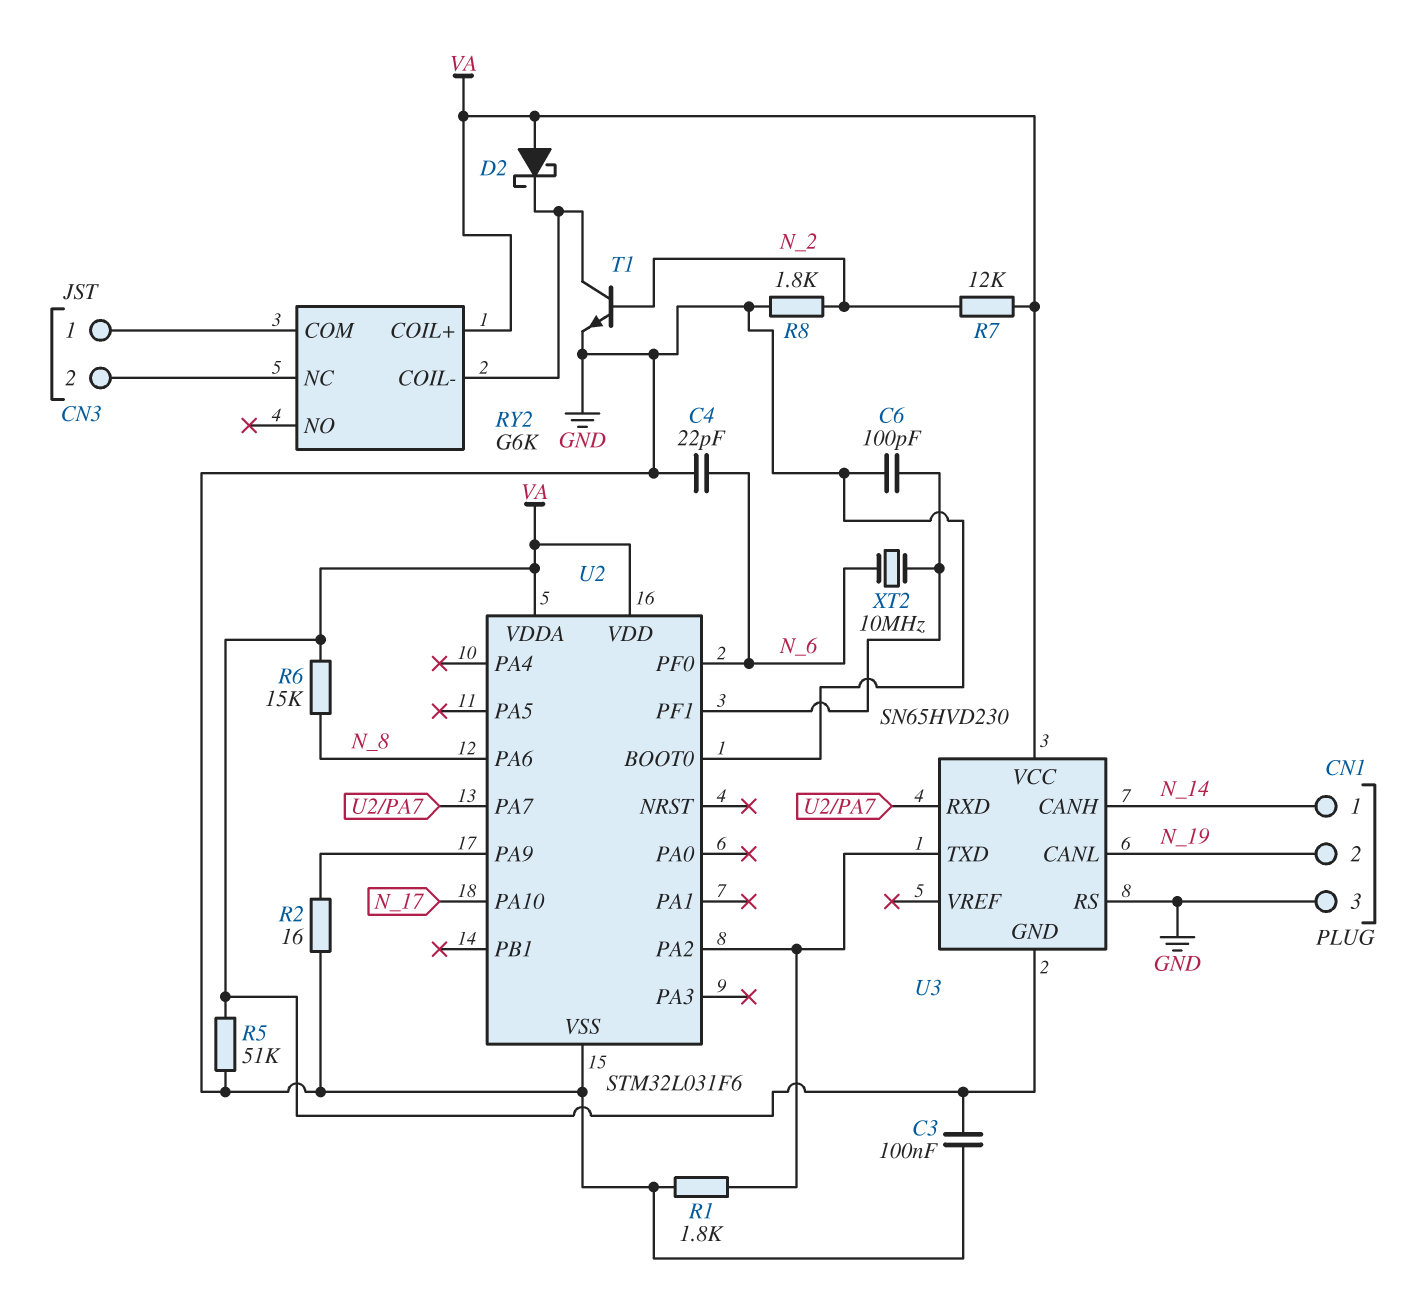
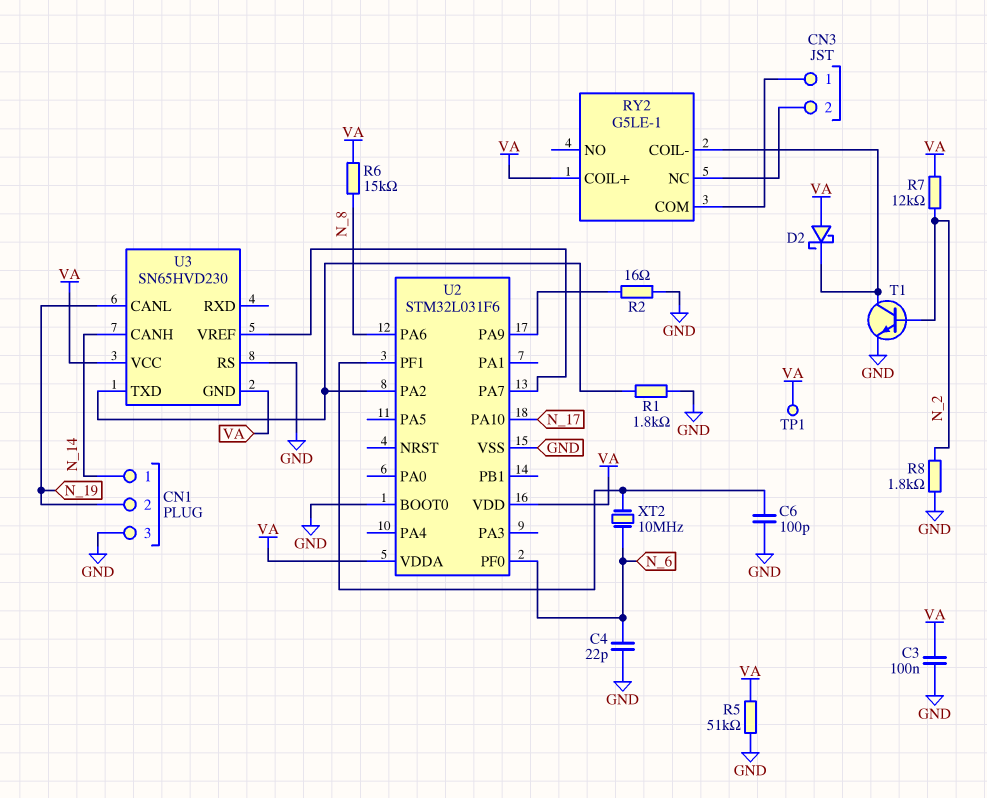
RY2: G6K -> G5LE-1
TP1: none -> test point (VA)
U3 pin RXD: U2/PA7 -> none
U3 pin VREF: none -> U2/PA7

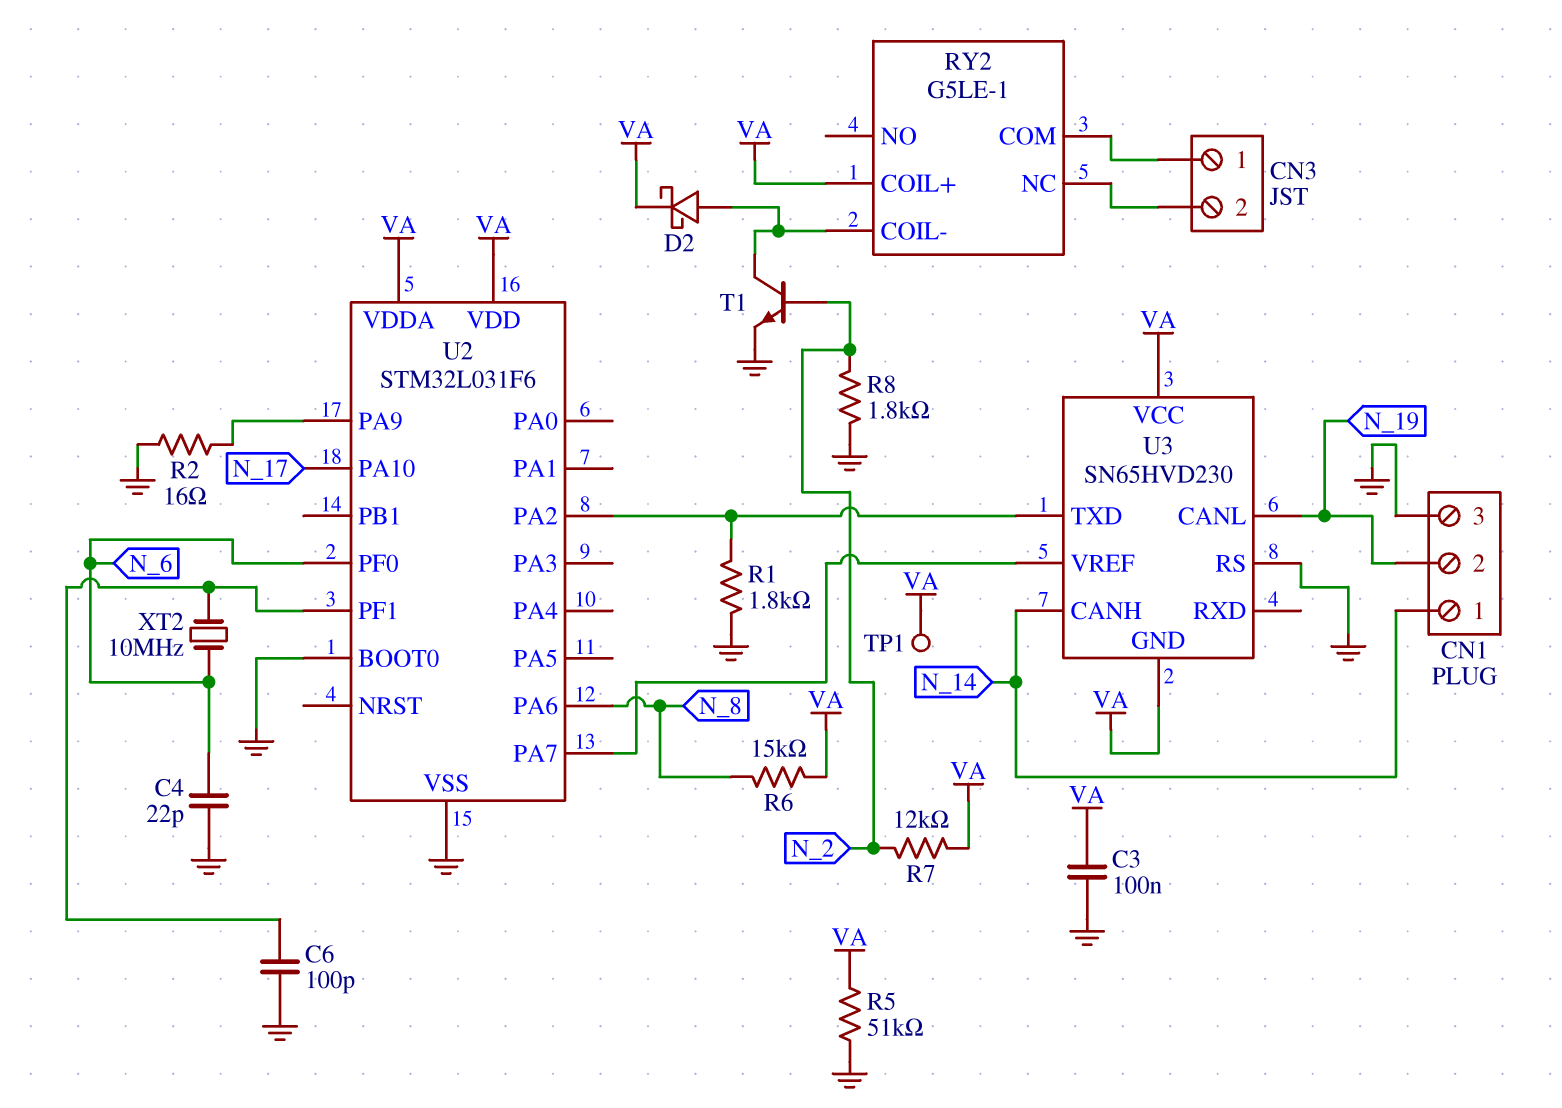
D2: schottky (A VA, K RY2/COIL-) -> schottky (A RY2/COIL-, K VA)

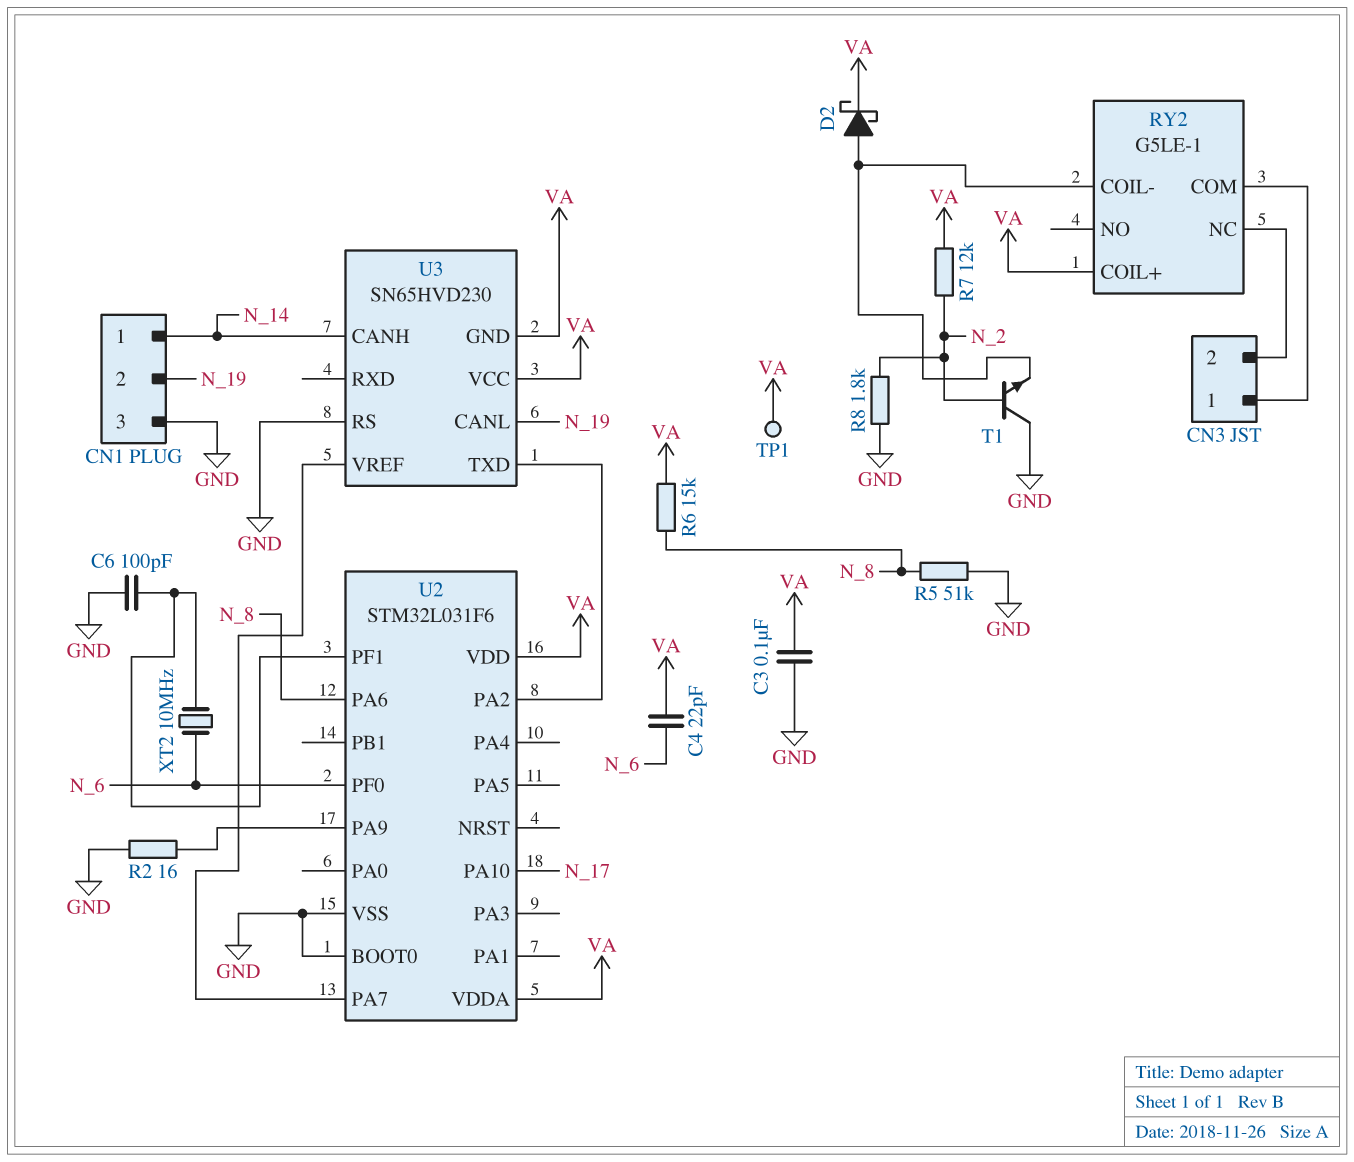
C4: 22pF (GND, N_6) -> 22pF (N_6, VA)
R1: 1.8k (GND, U2/PA2) -> none
R5: 51k (GND, VA) -> 51k (GND, N_8)
T1: NPN (B N_2, C RY2/COIL-, E GND) -> NPN (B N_2, C GND, E RY2/COIL-)

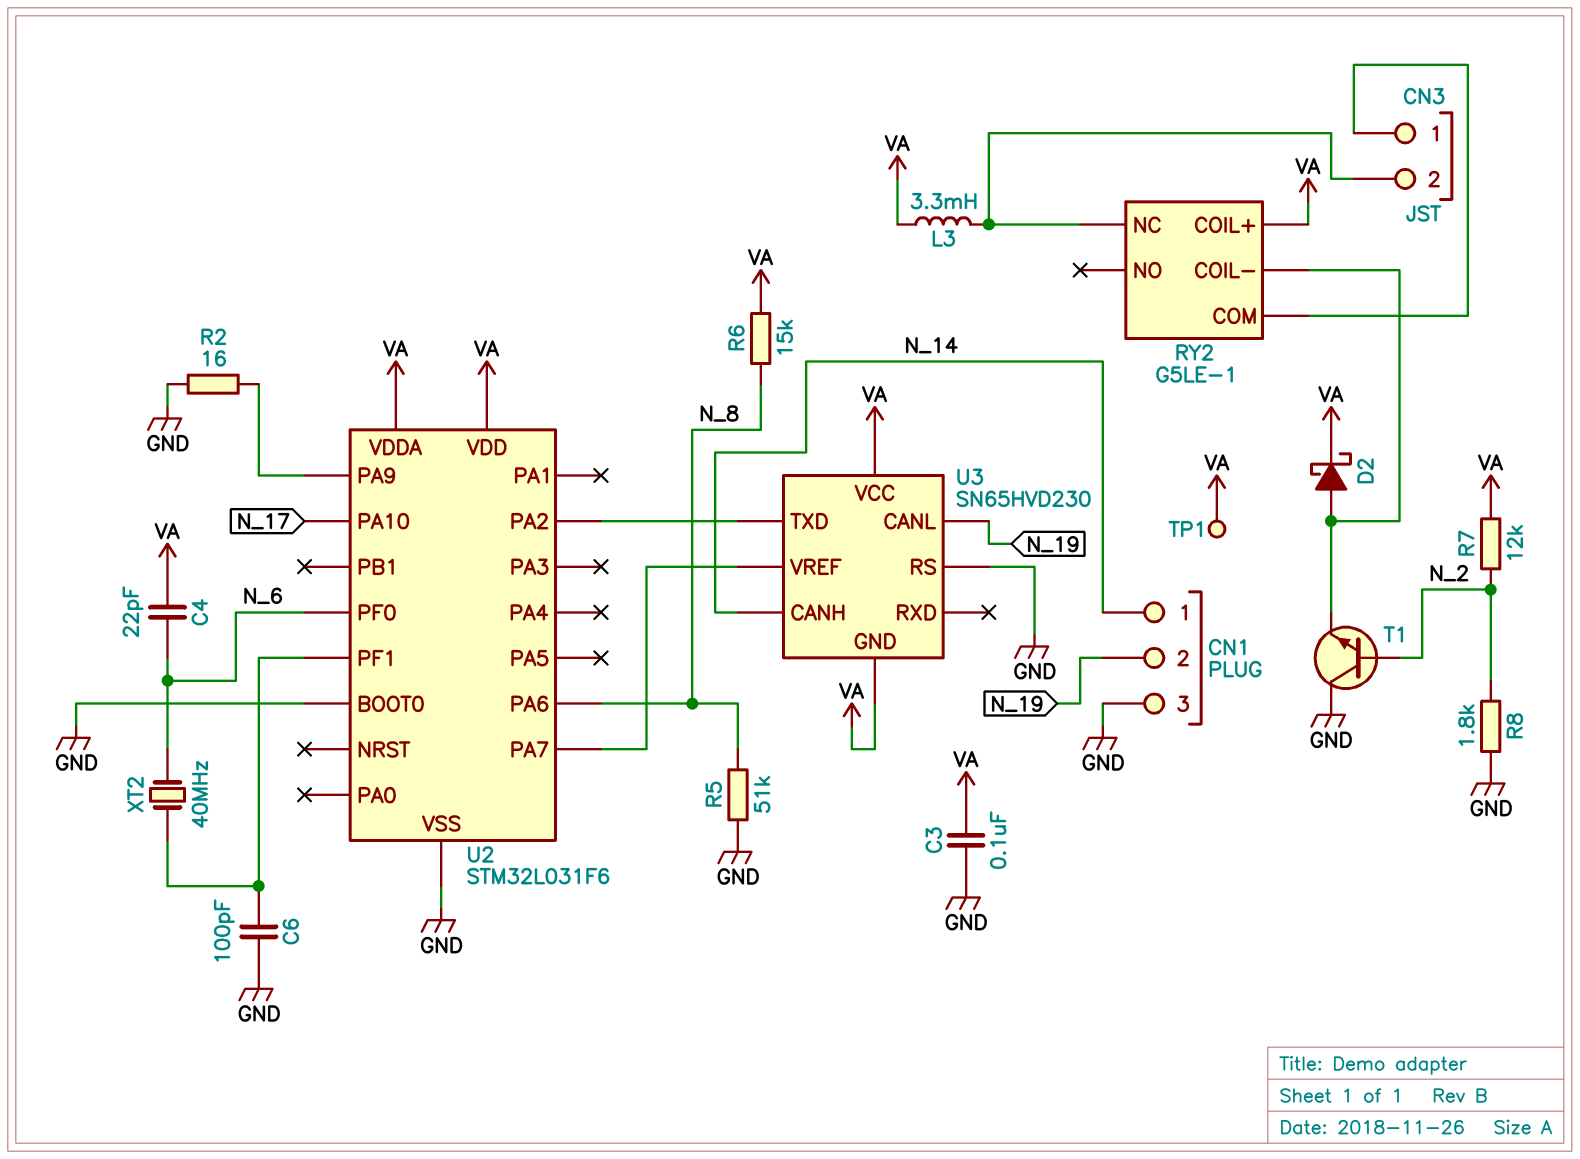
L3: none -> 3.3mH (CN3/2, VA)
XT2: 10MHz (N_6, U2/PF1) -> 40MHz (N_6, U2/PF1)

